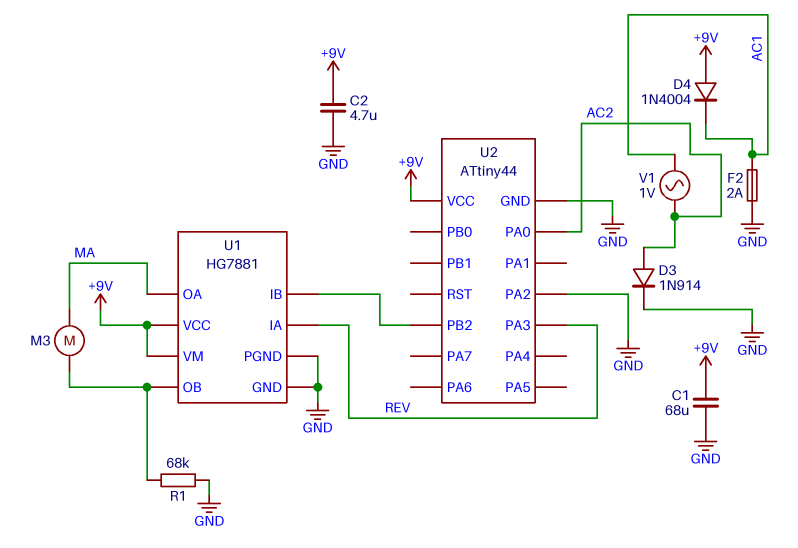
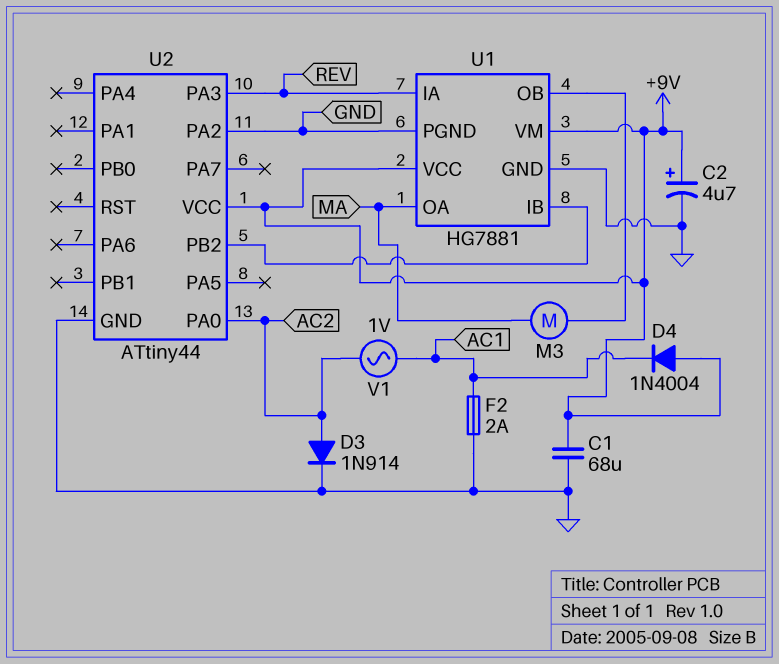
C2: 4.7uF (+9V, GND) -> 4.7uF (plus +9V, minus GND)
R1: 68k (GND, U1/OB) -> none

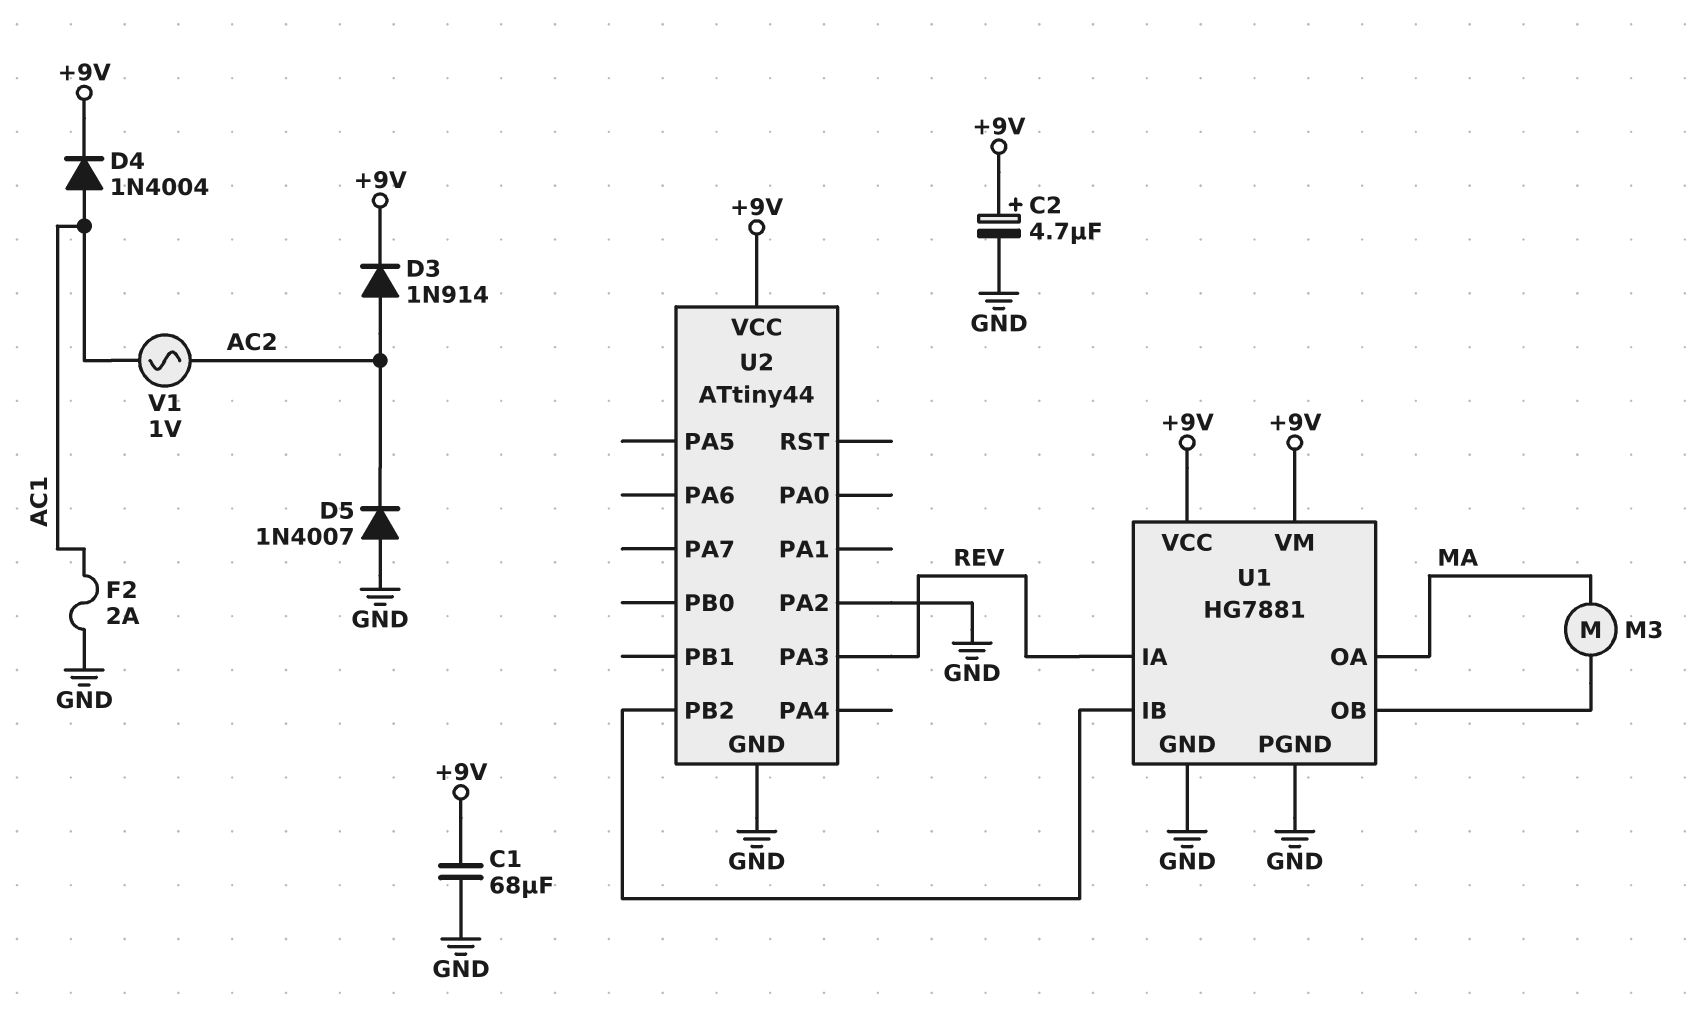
D3: diode 1N914 (A AC2, K GND) -> diode 1N914 (A AC2, K +9V)
D4: diode 1N4004 (A +9V, K AC1) -> diode 1N4004 (A AC1, K +9V)
D5: none -> diode 1N4007 (A GND, K AC2)
U2 pin PA0: AC2 -> none

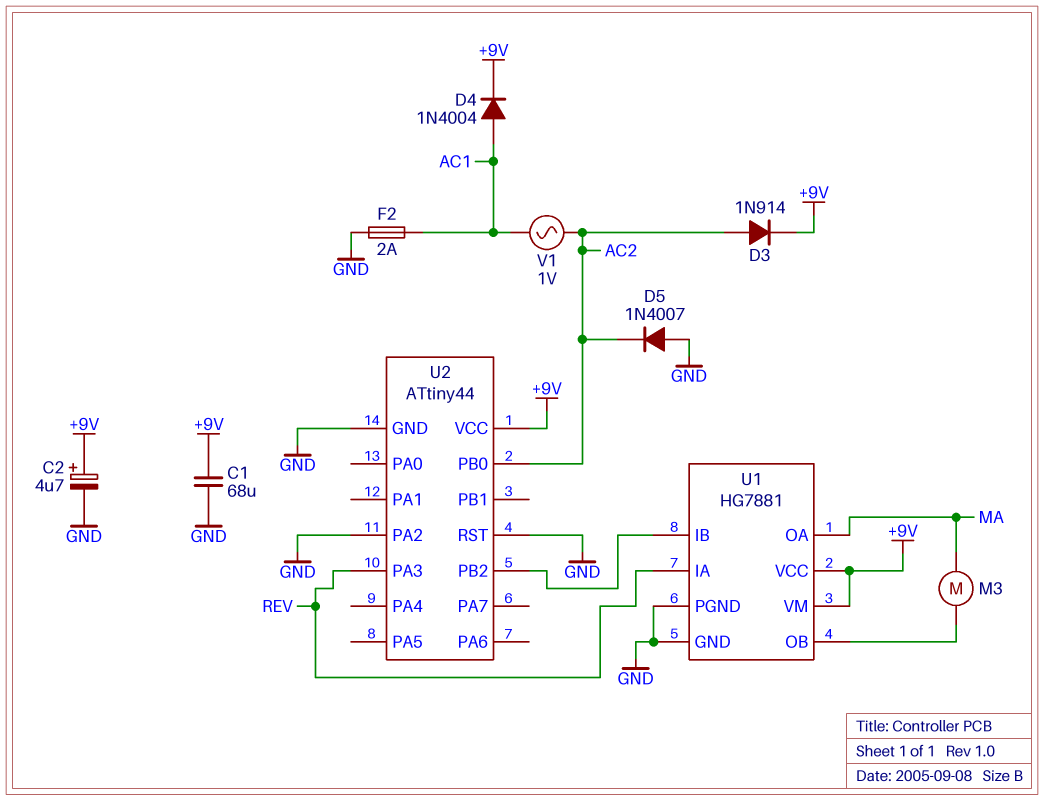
U2 pin PB0: none -> AC2
U2 pin RST: none -> GND

